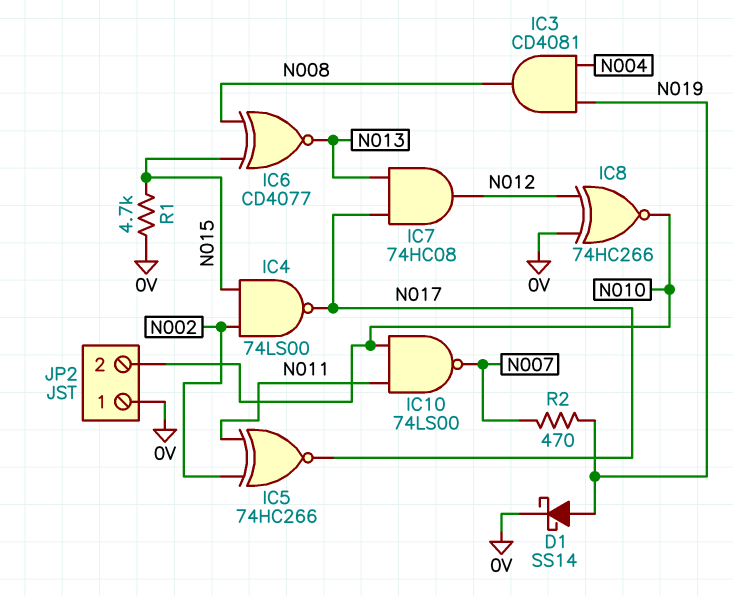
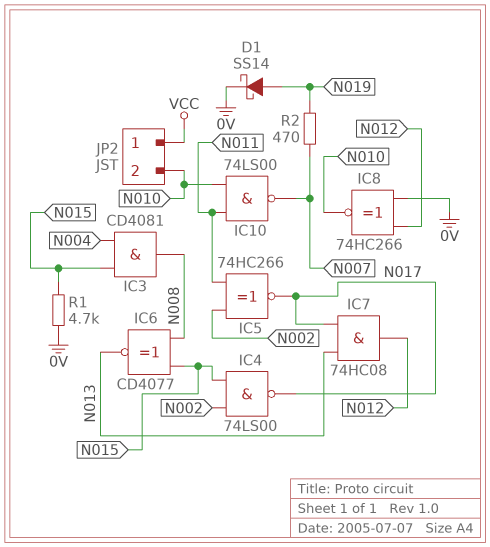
IC3: AND CD4081 (in N004, in N019, out N008) -> AND CD4081 (in N004, in N015, out N008)
JP2 pin 1: 0V -> VCC

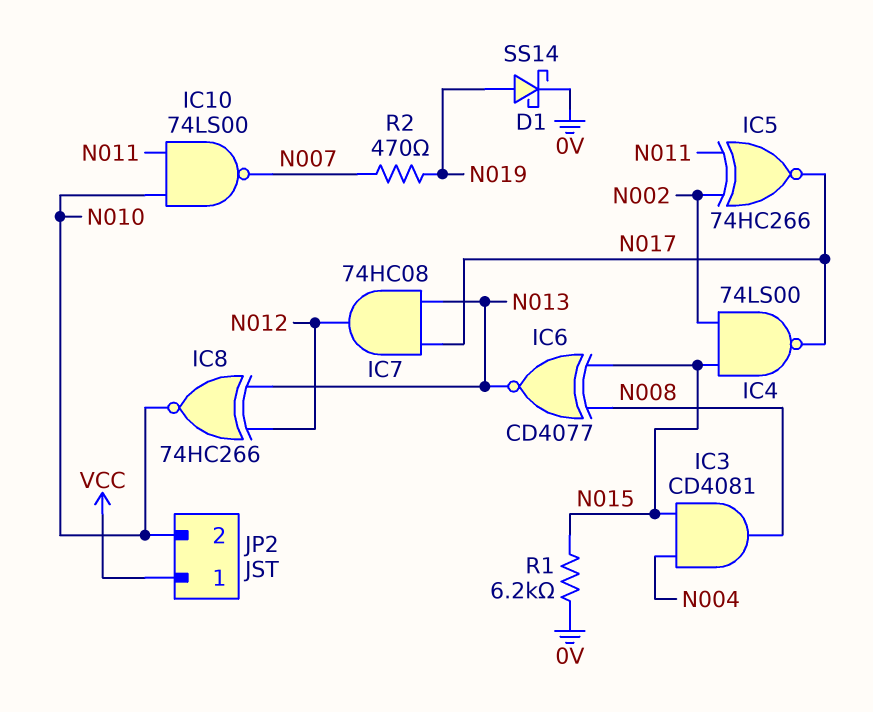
IC8: XNOR 74HC266 (in 0V, in N012, out N010) -> XNOR 74HC266 (in N012, in N013, out N010)
R1: 4.7k (0V, N015) -> 6.2k (0V, N015)

